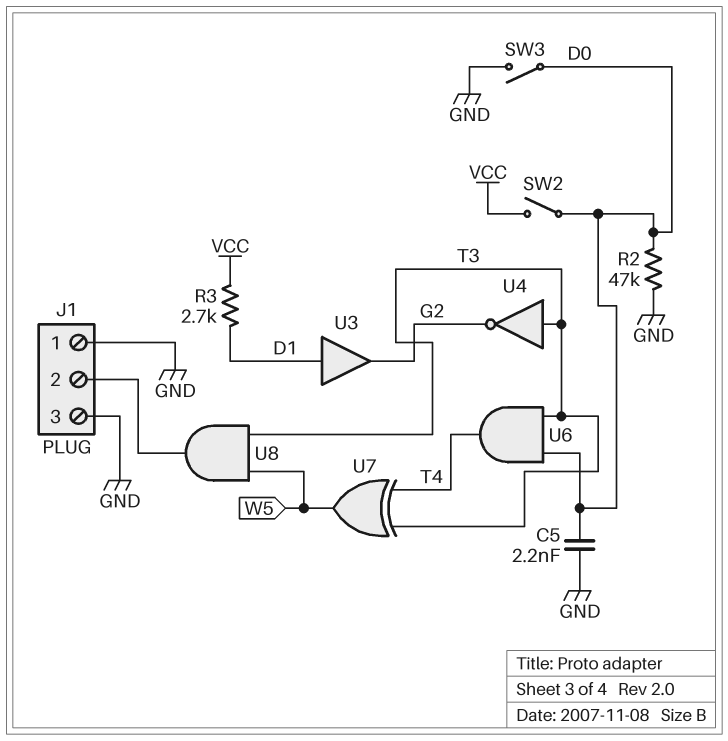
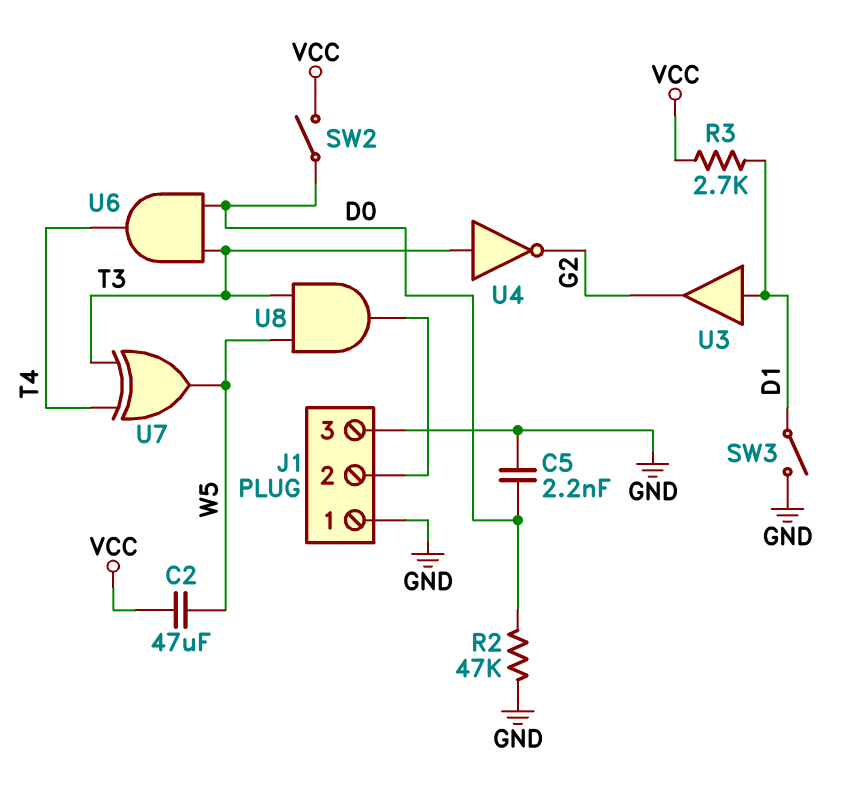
C2: none -> 47uF (VCC, W5)
SW3: switch (D0, GND) -> switch (D1, GND)

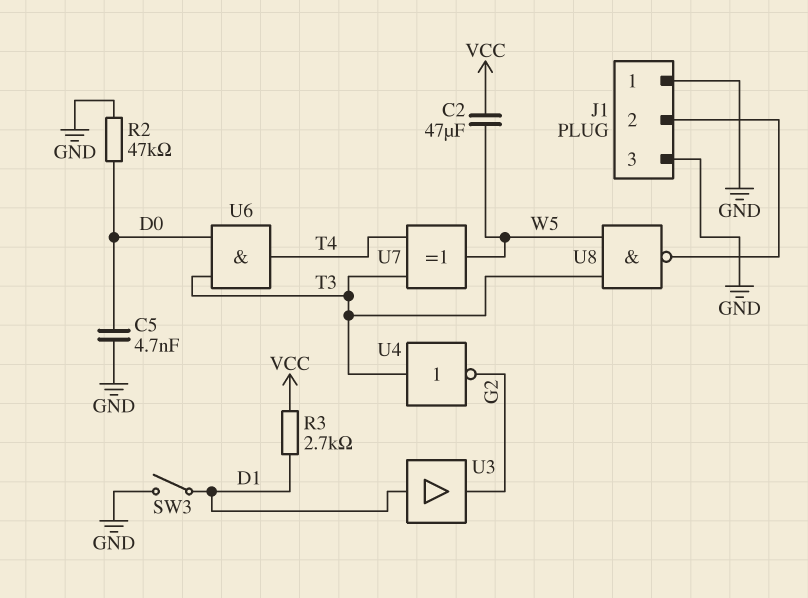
C5: 2.2nF (D0, GND) -> 4.7nF (D0, GND)
SW2: switch (D0, VCC) -> none
U8: AND (in T3, in W5, out J1/2) -> NAND (in T3, in W5, out J1/2)

